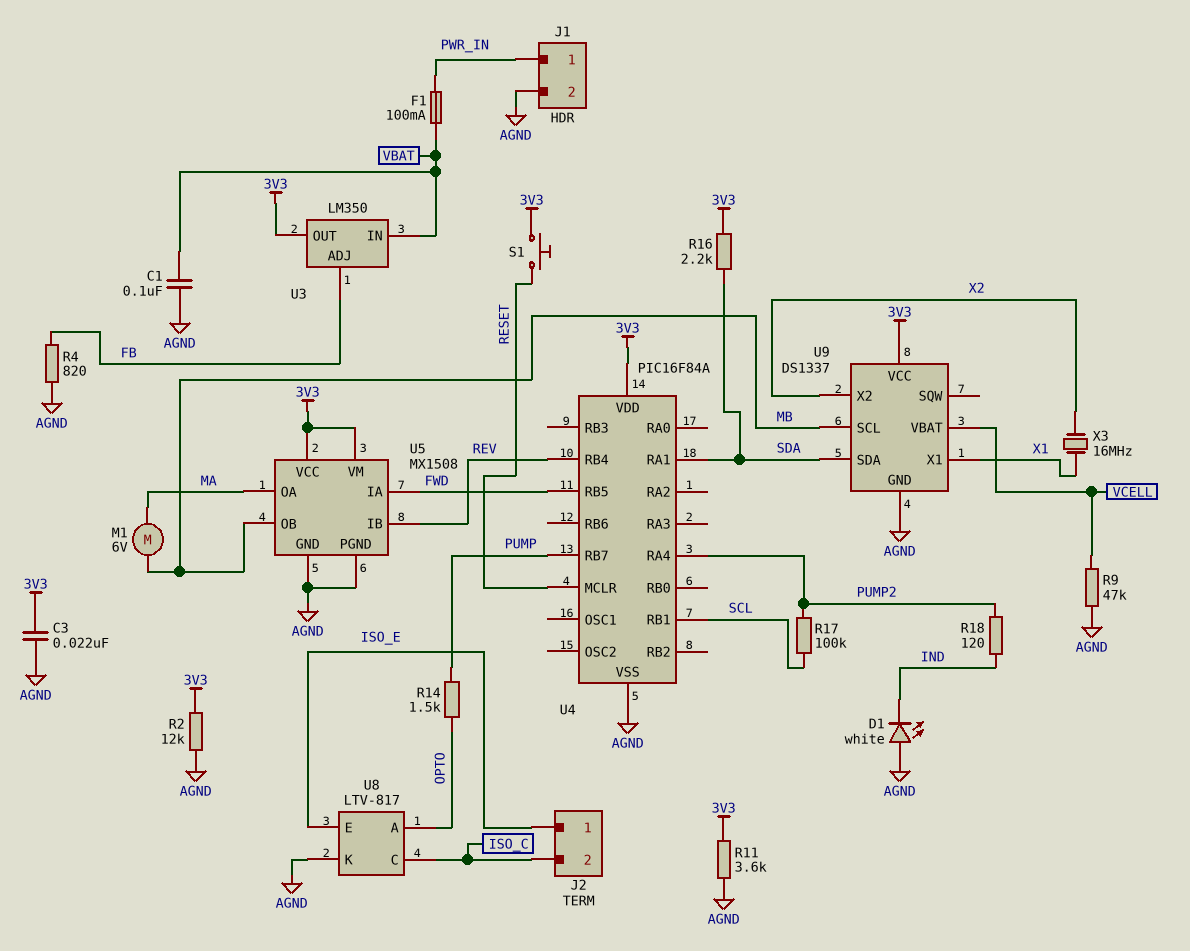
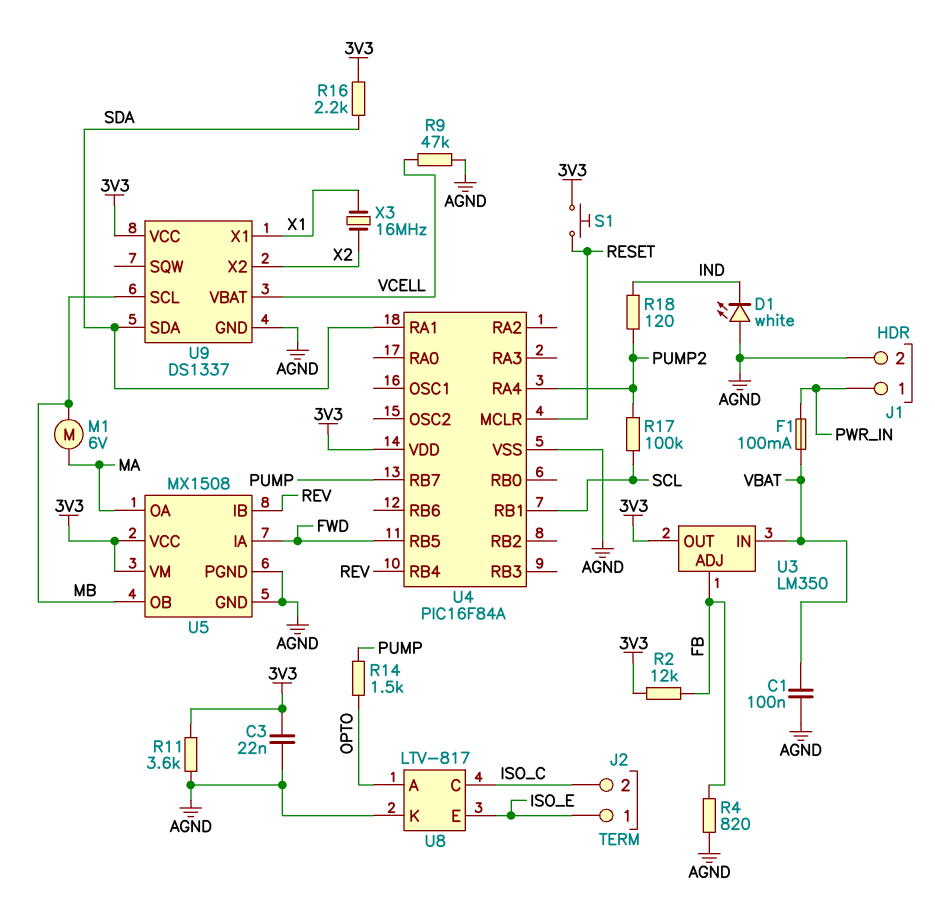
R2: 12k (3V3, AGND) -> 12k (3V3, FB)

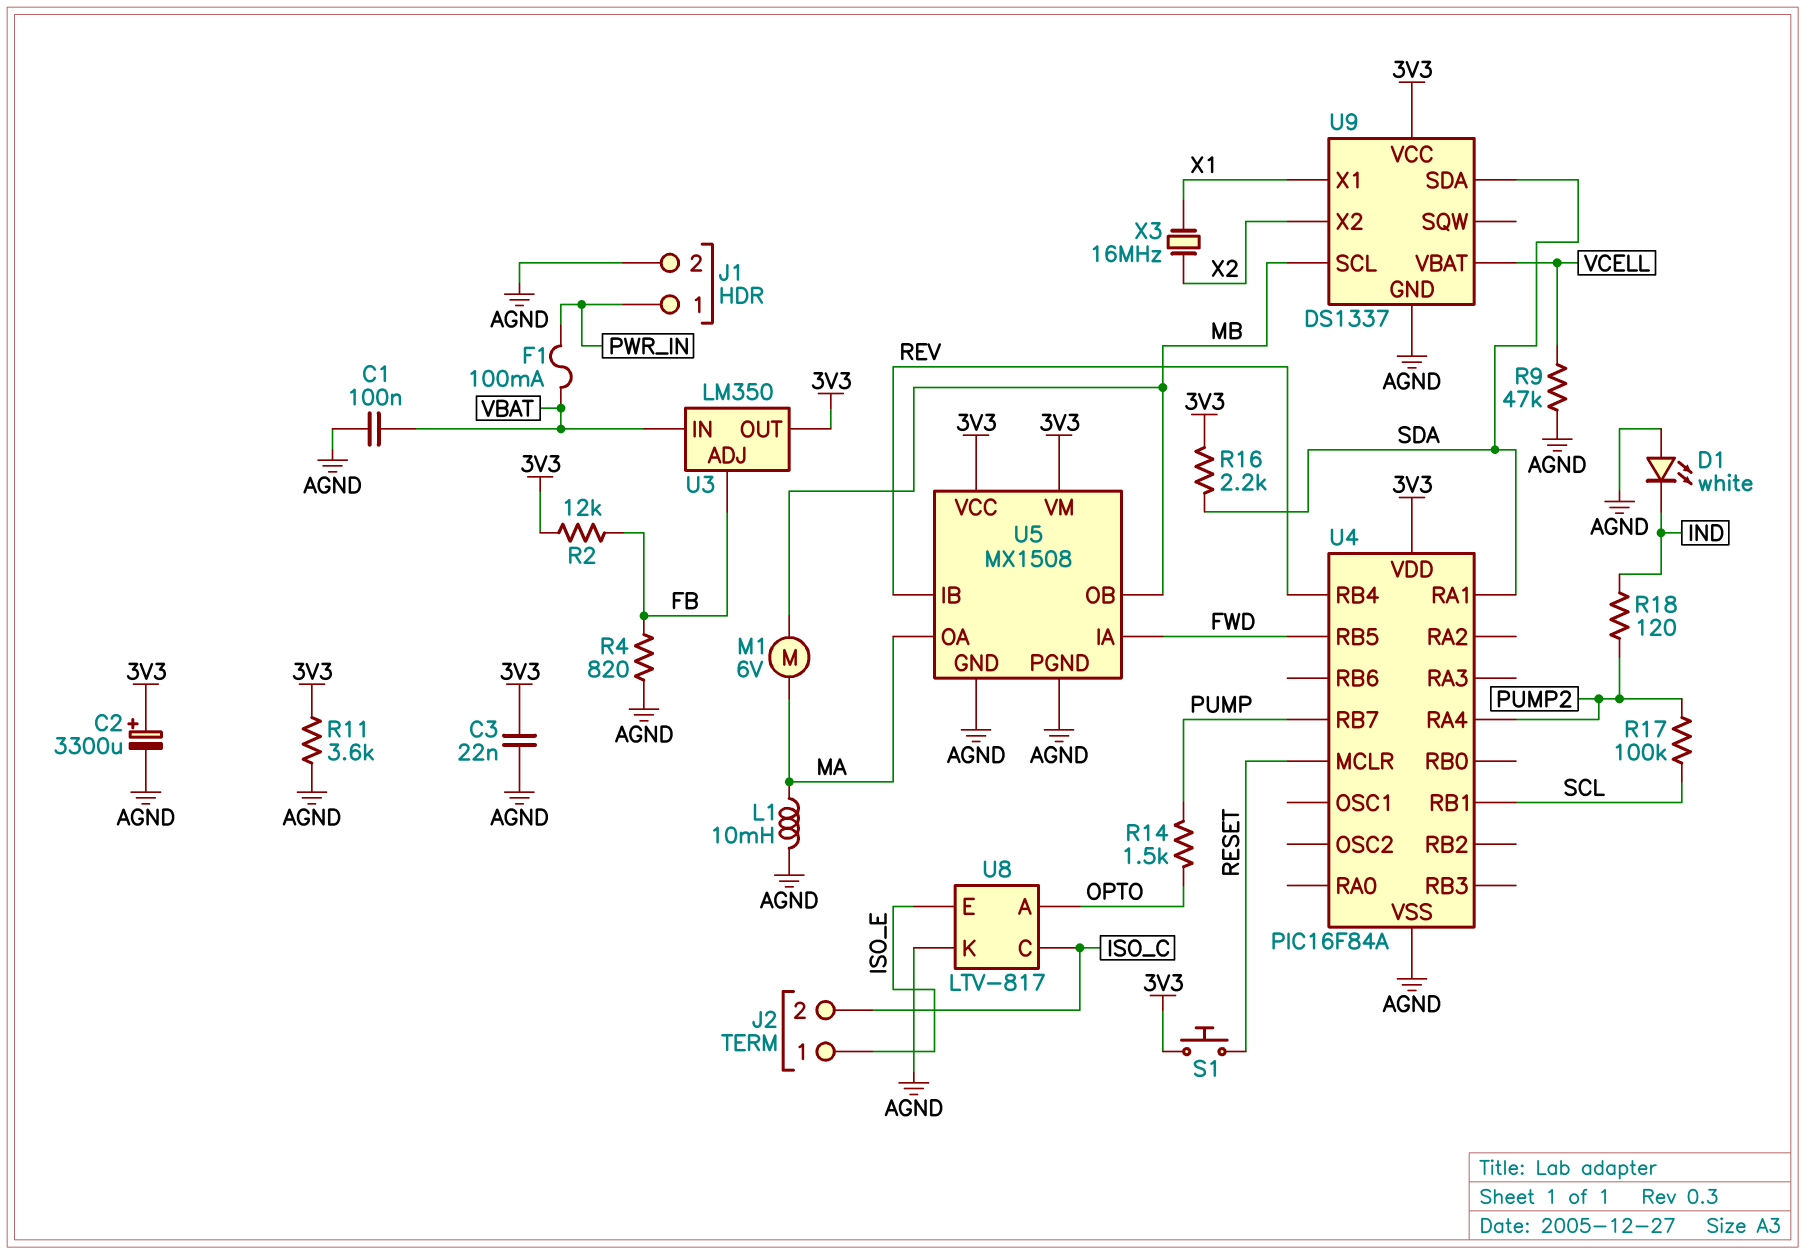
C2: none -> 3300uF (plus 3V3, minus AGND)
L1: none -> 10mH (AGND, MA)

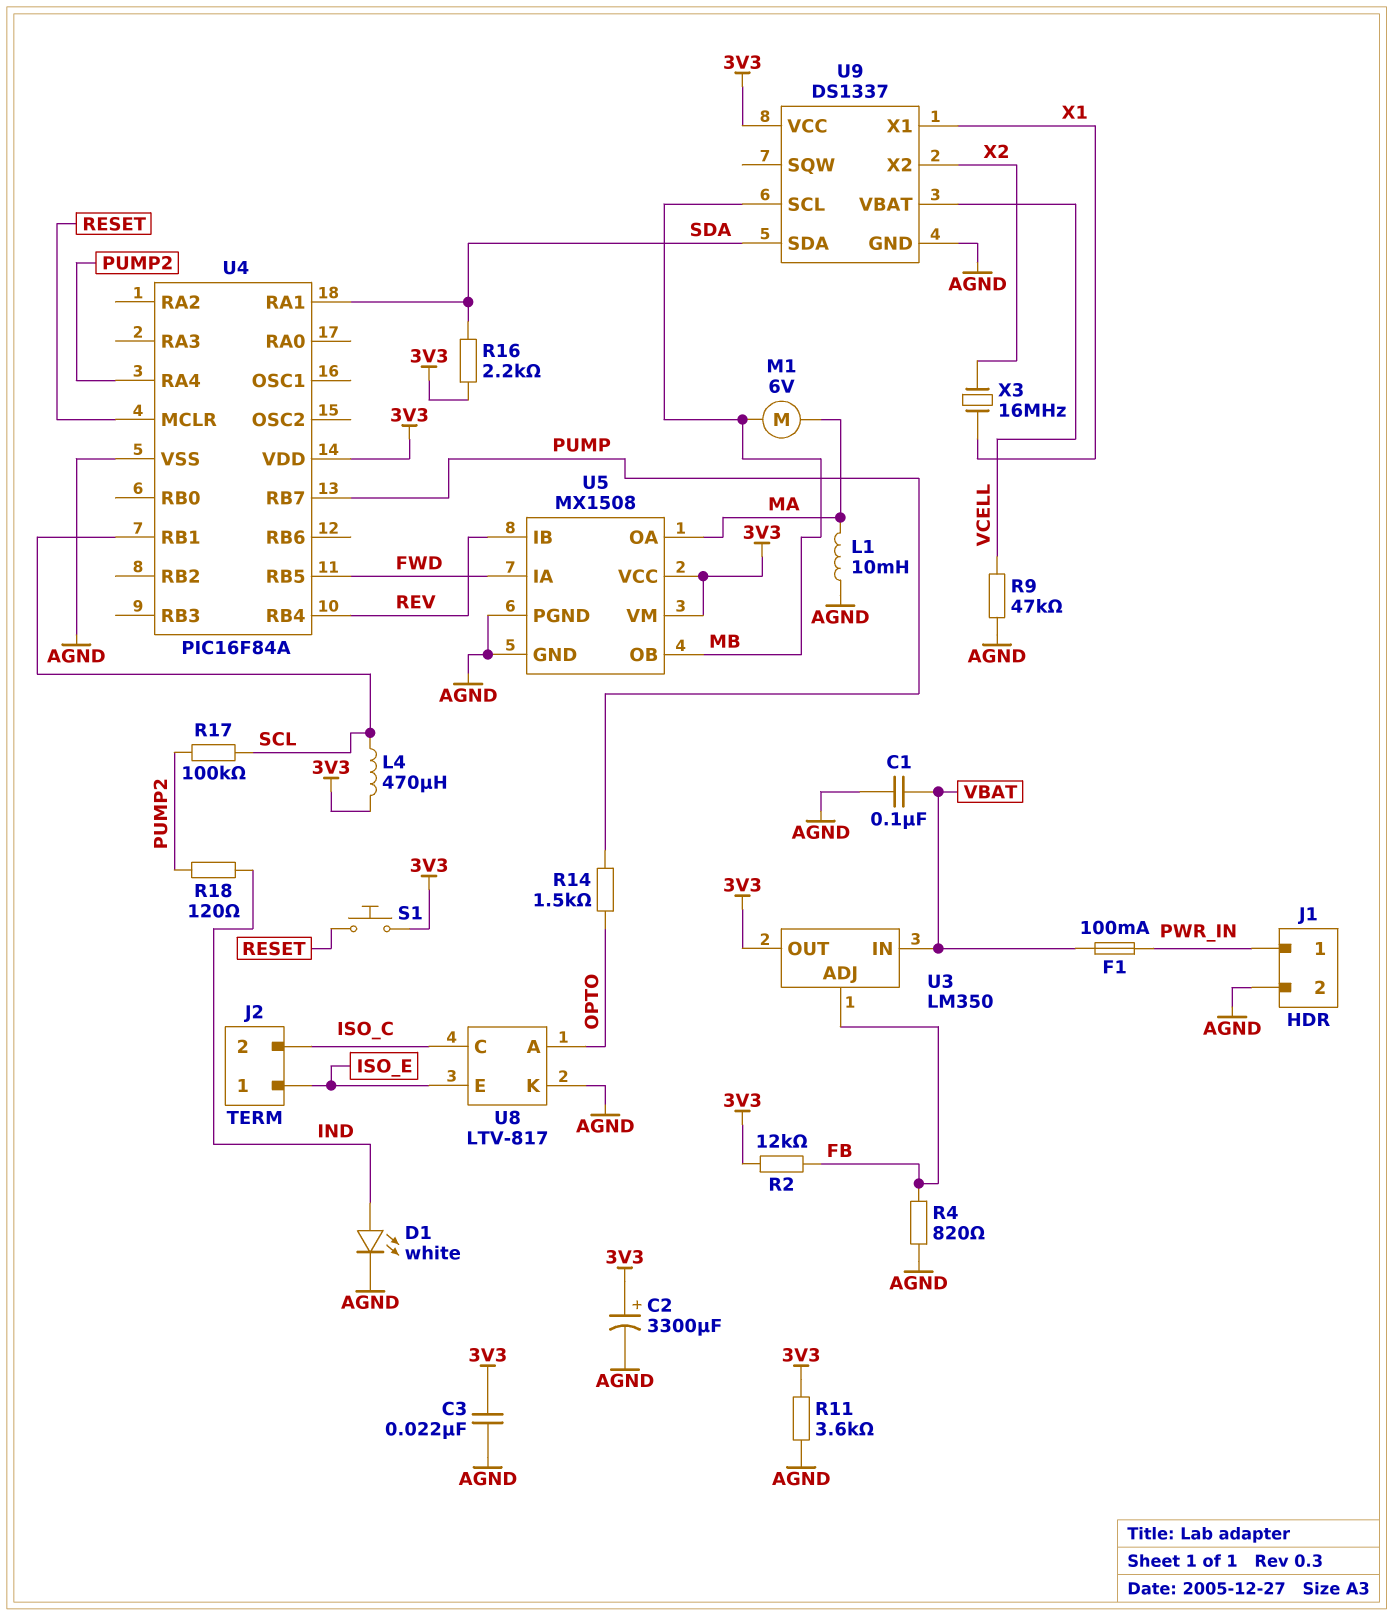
D1: LED white (A AGND, K IND) -> LED white (A IND, K AGND)
L4: none -> 470uH (3V3, SCL)

